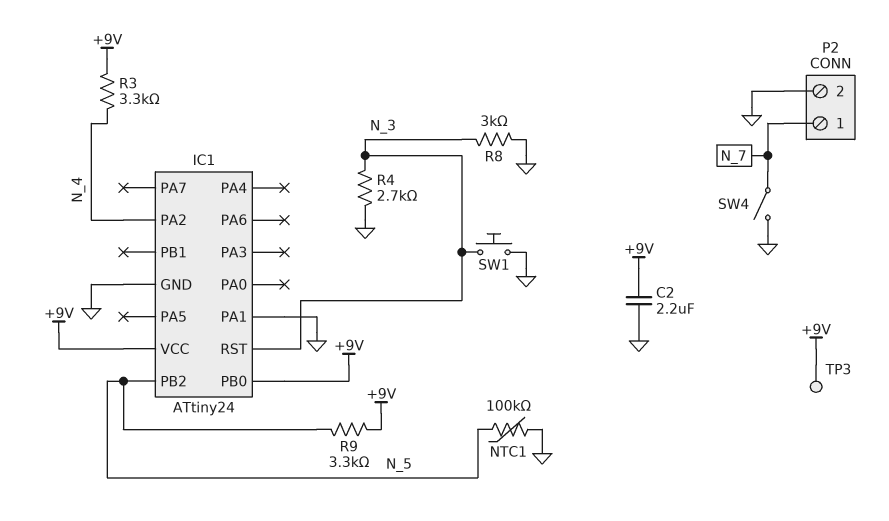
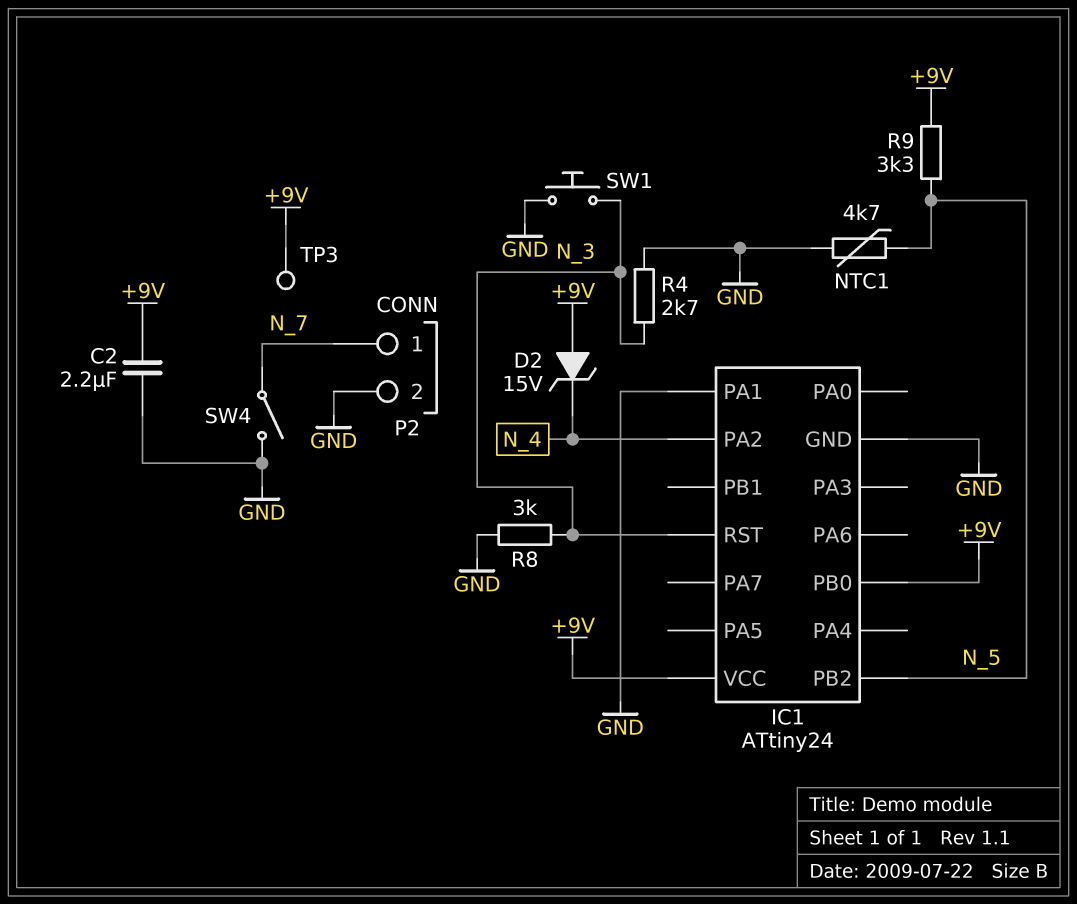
D2: none -> zener 15V (A +9V, K N_4)
NTC1: 100k (GND, N_5) -> 4.7k (GND, N_5)
R3: 3.3k (+9V, N_4) -> none

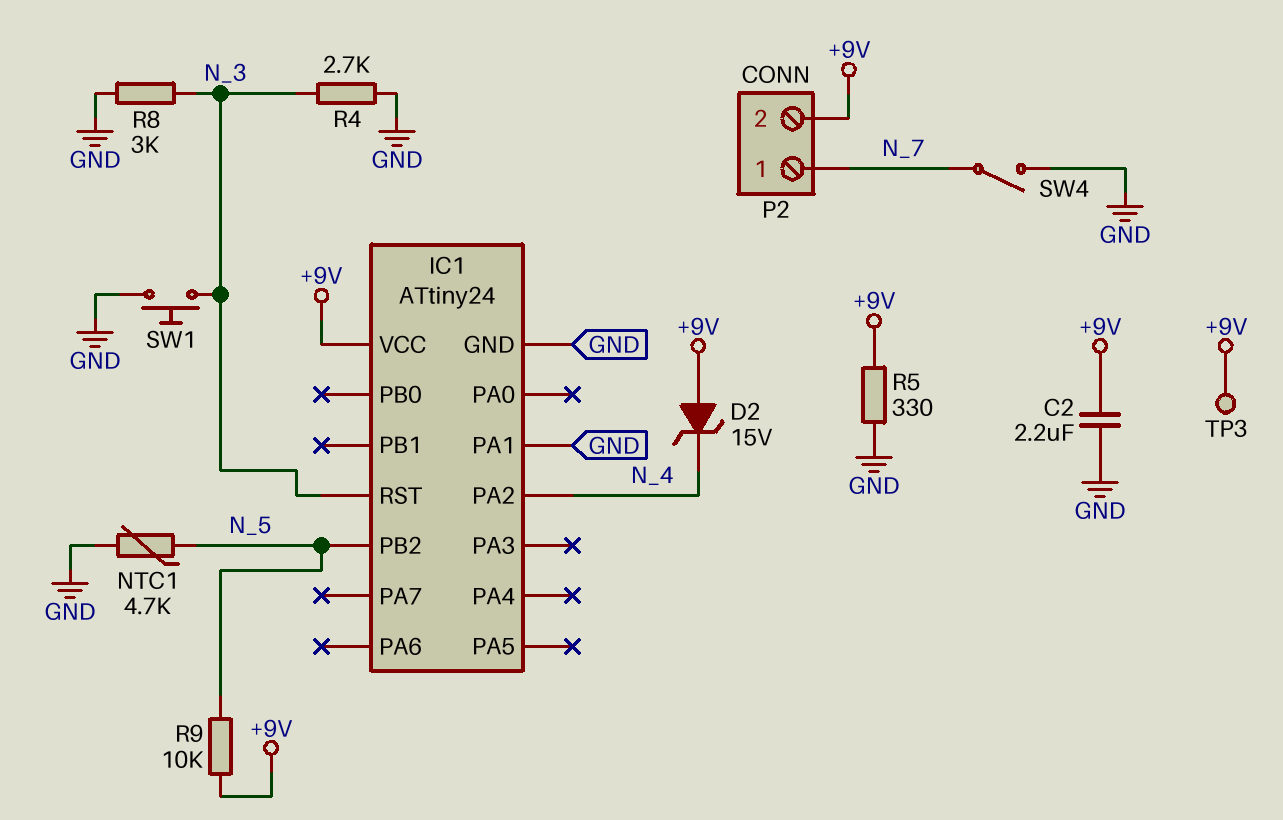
IC1 pin PB0: +9V -> none
P2 pin 2: GND -> +9V
R5: none -> 330 (+9V, GND)
R9: 3.3k (+9V, N_5) -> 10k (+9V, N_5)

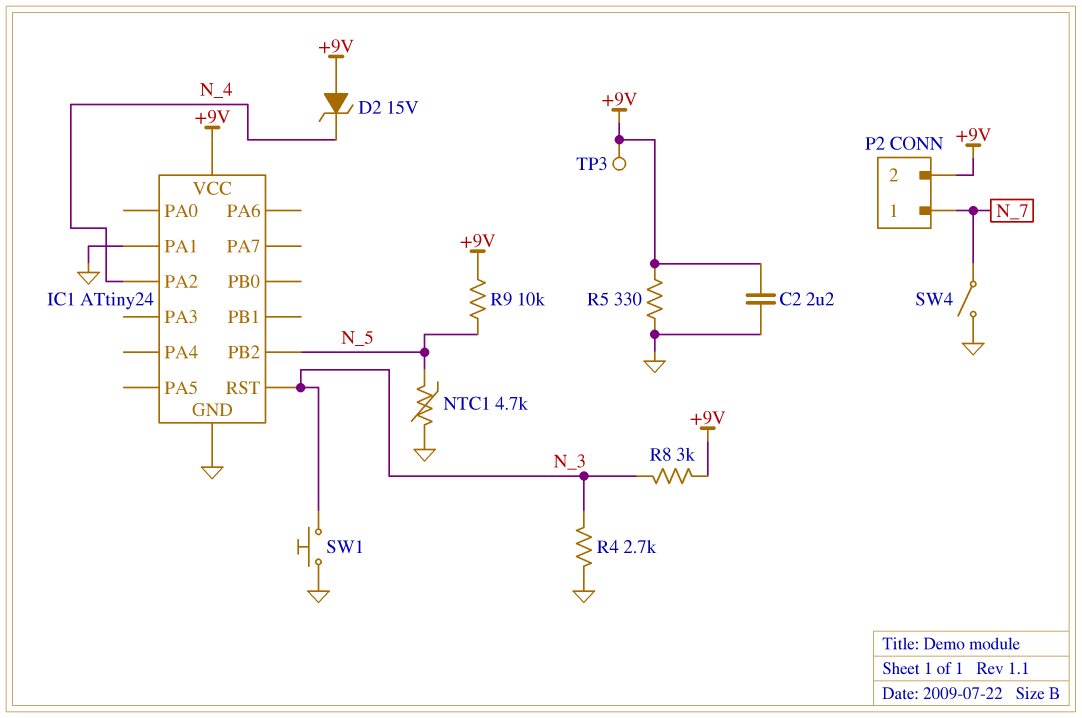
R8: 3k (GND, N_3) -> 3k (+9V, N_3)

